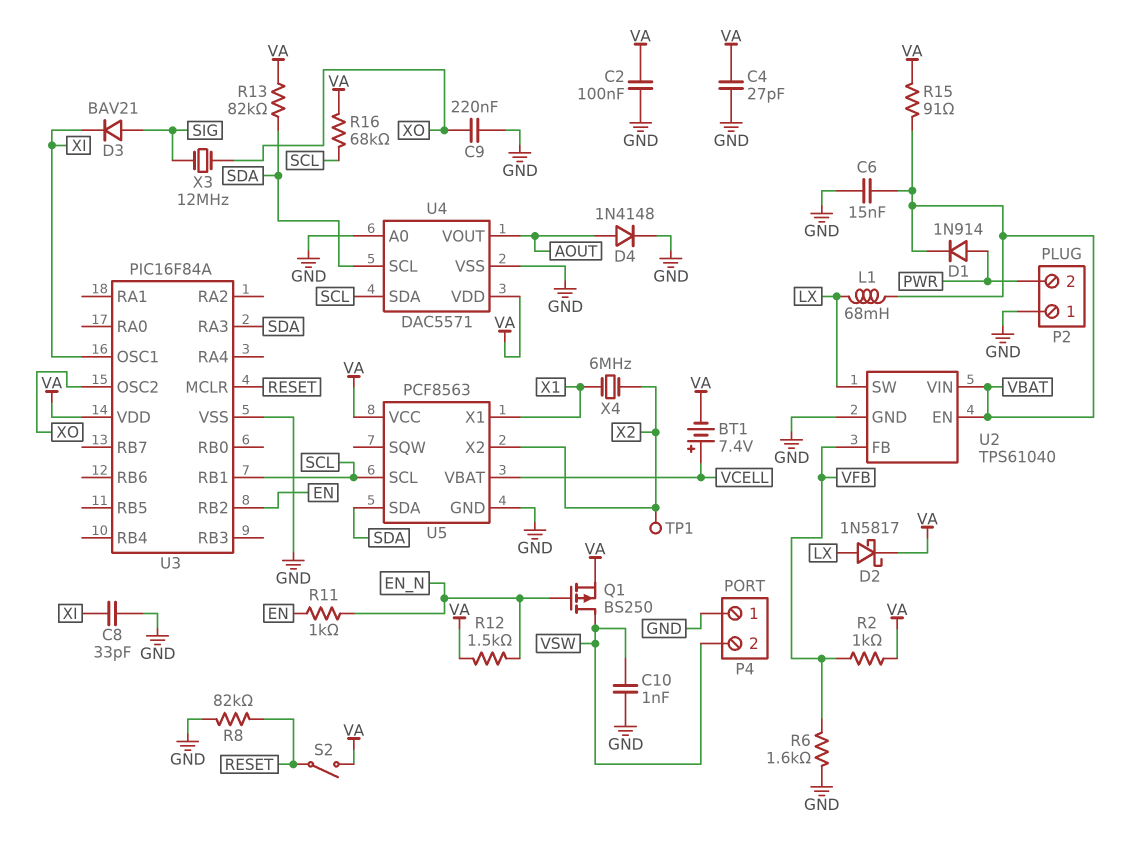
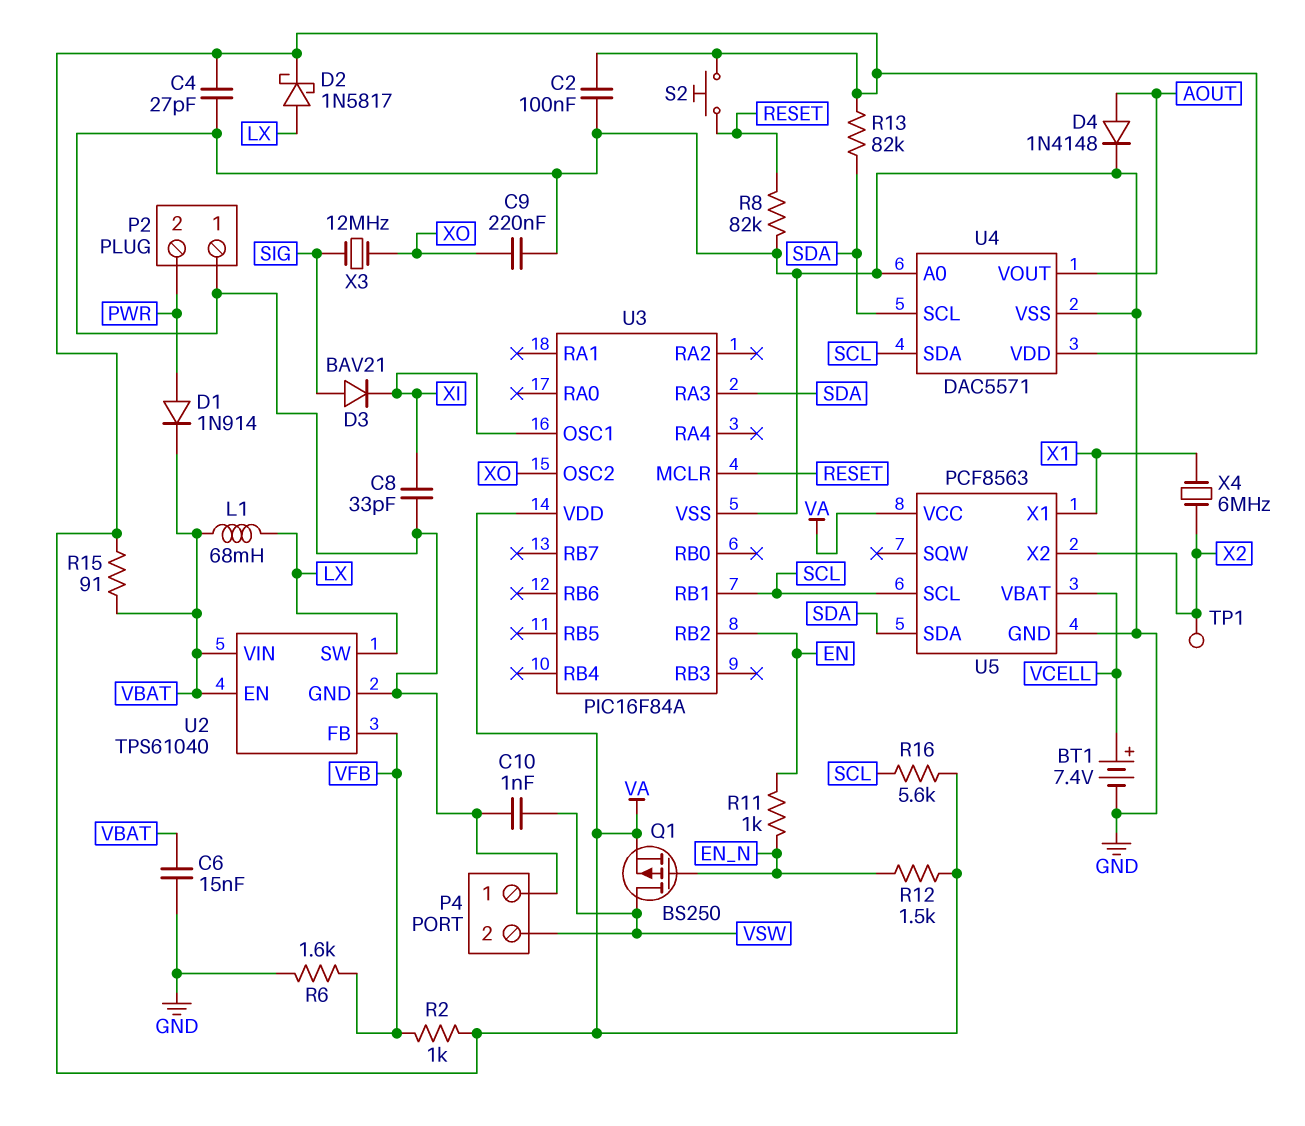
BT1: 7.4V (plus VCELL, minus VA) -> 7.4V (plus VCELL, minus GND)
R16: 68k (SCL, VA) -> 5.6k (SCL, VA)
S2: switch (RESET, VA) -> button (RESET, VA)

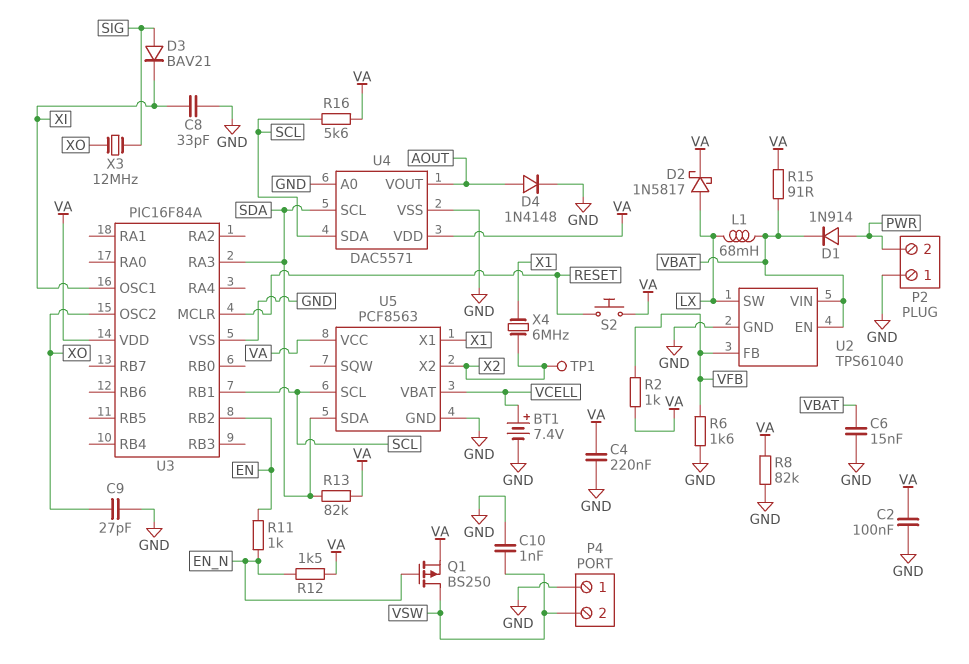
C4: 27pF (GND, VA) -> 220nF (GND, VA)
C9: 220nF (GND, XO) -> 27pF (GND, XO)
R8: 82k (GND, RESET) -> 82k (GND, VA)

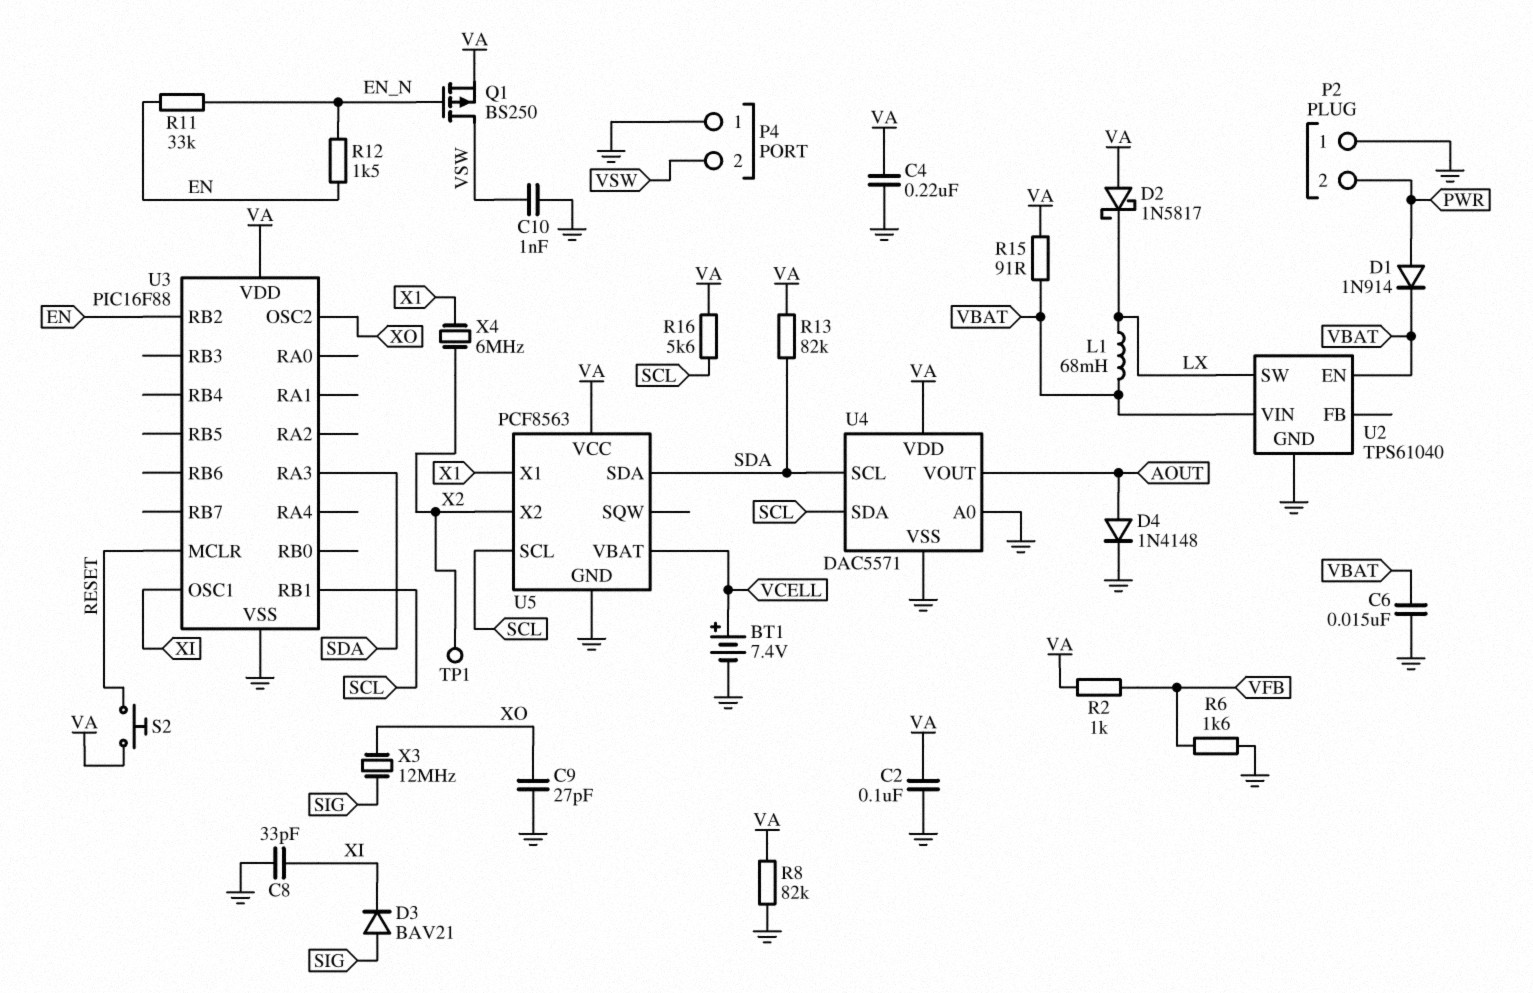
D2: schottky 1N5817 (A LX, K VA) -> schottky 1N5817 (A VA, K LX)
R11: 1k (EN, EN_N) -> 33k (EN, EN_N)
R12: 1.5k (EN_N, VA) -> 1.5k (EN, EN_N)
U2 pin FB: VFB -> none
U3: PIC16F84A -> PIC16F88

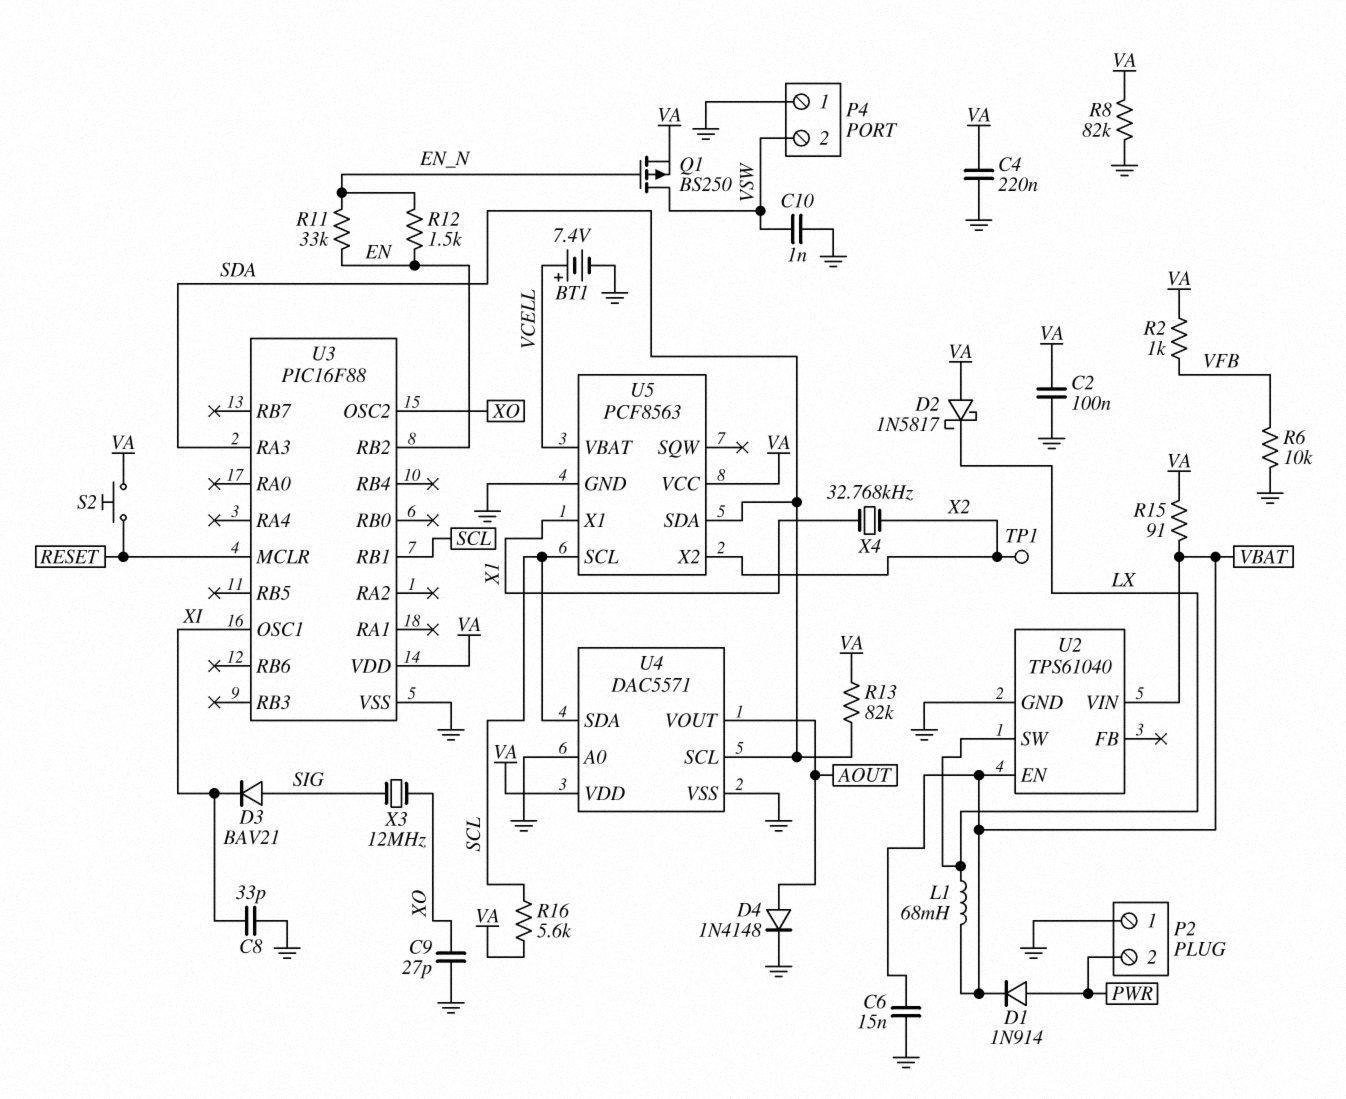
R6: 1.6k (GND, VFB) -> 10k (GND, VFB)
X4: 6MHz (X1, X2) -> 32.768kHz (X1, X2)

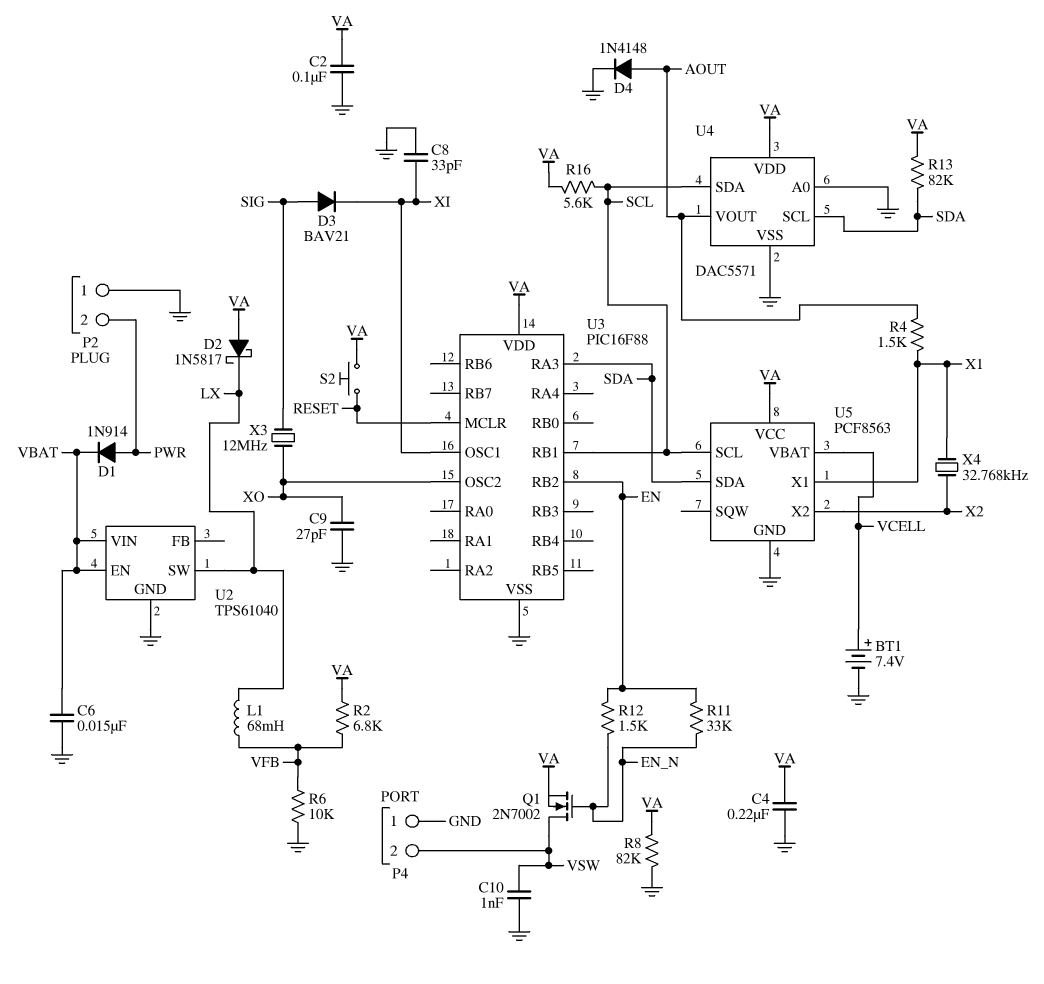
L1: 68mH (LX, VBAT) -> 68mH (LX, VFB)
Q1: PMOS BS250 (G EN_N, D VSW, S VA) -> NMOS 2N7002 (G EN_N, D VSW, S VA)
R2: 1k (VA, VFB) -> 6.8k (VA, VFB)
R4: none -> 1.5k (AOUT, X1)
R15: 91 (VA, VBAT) -> none
TP1: test point (X2) -> none

